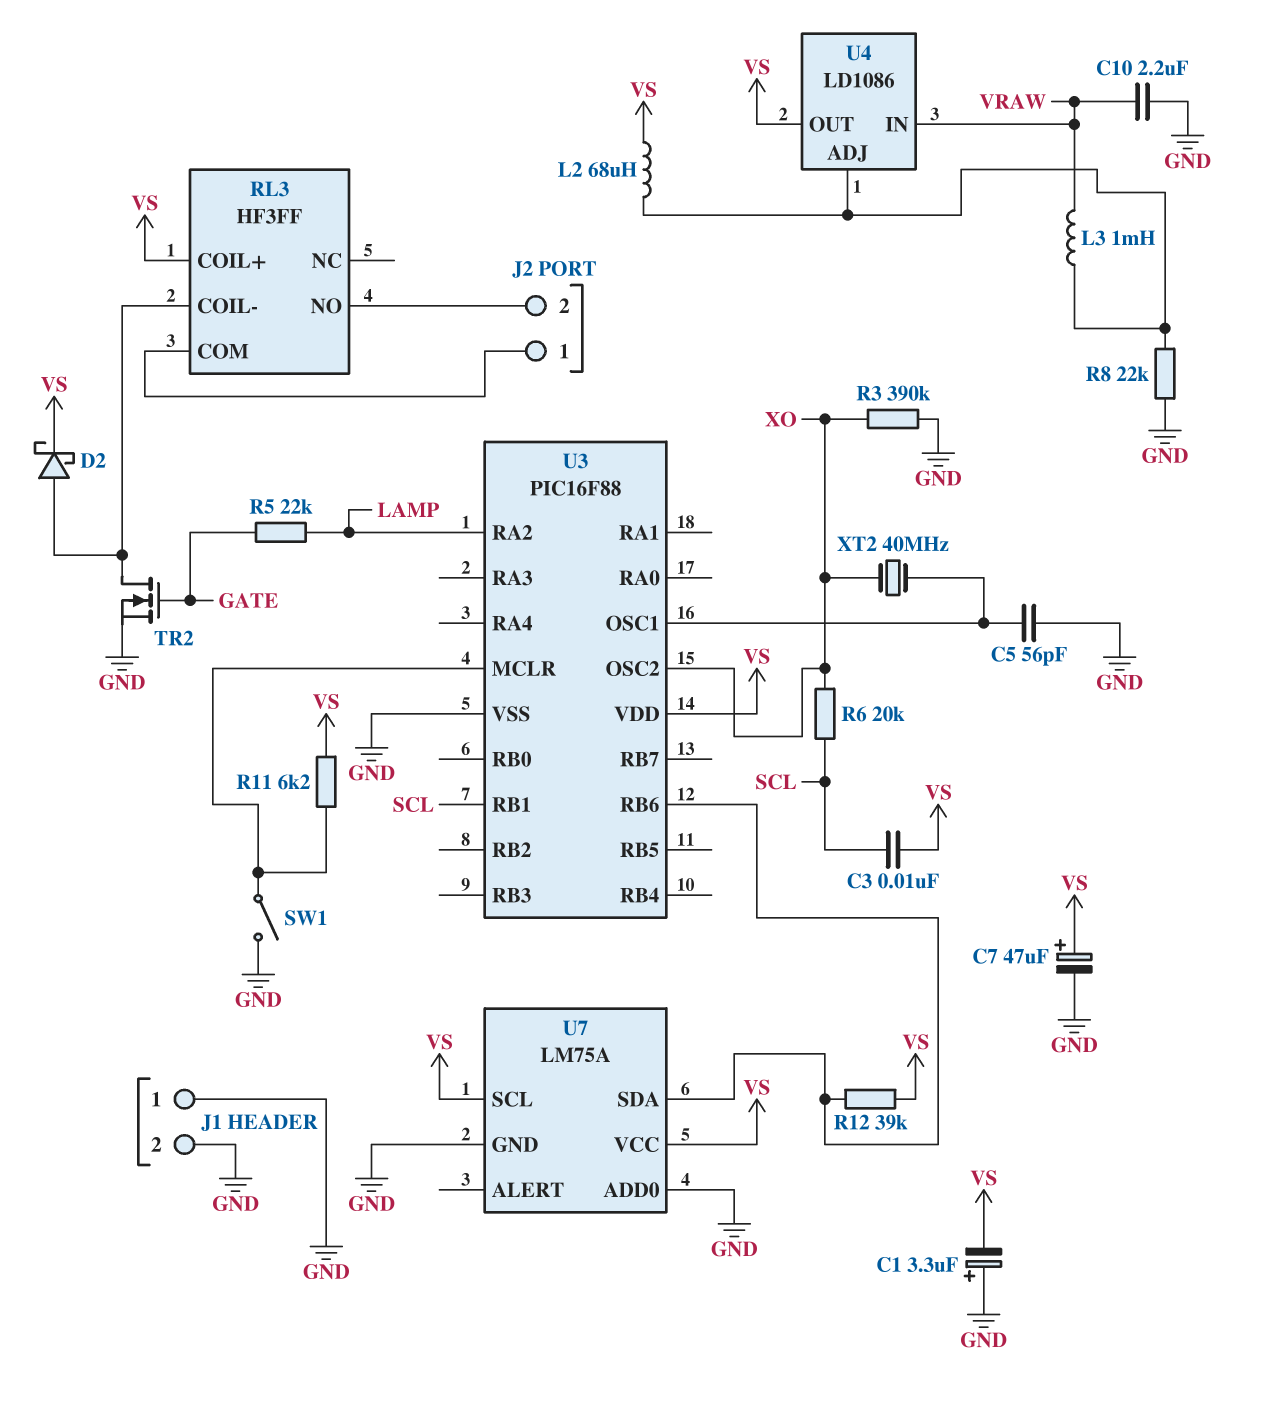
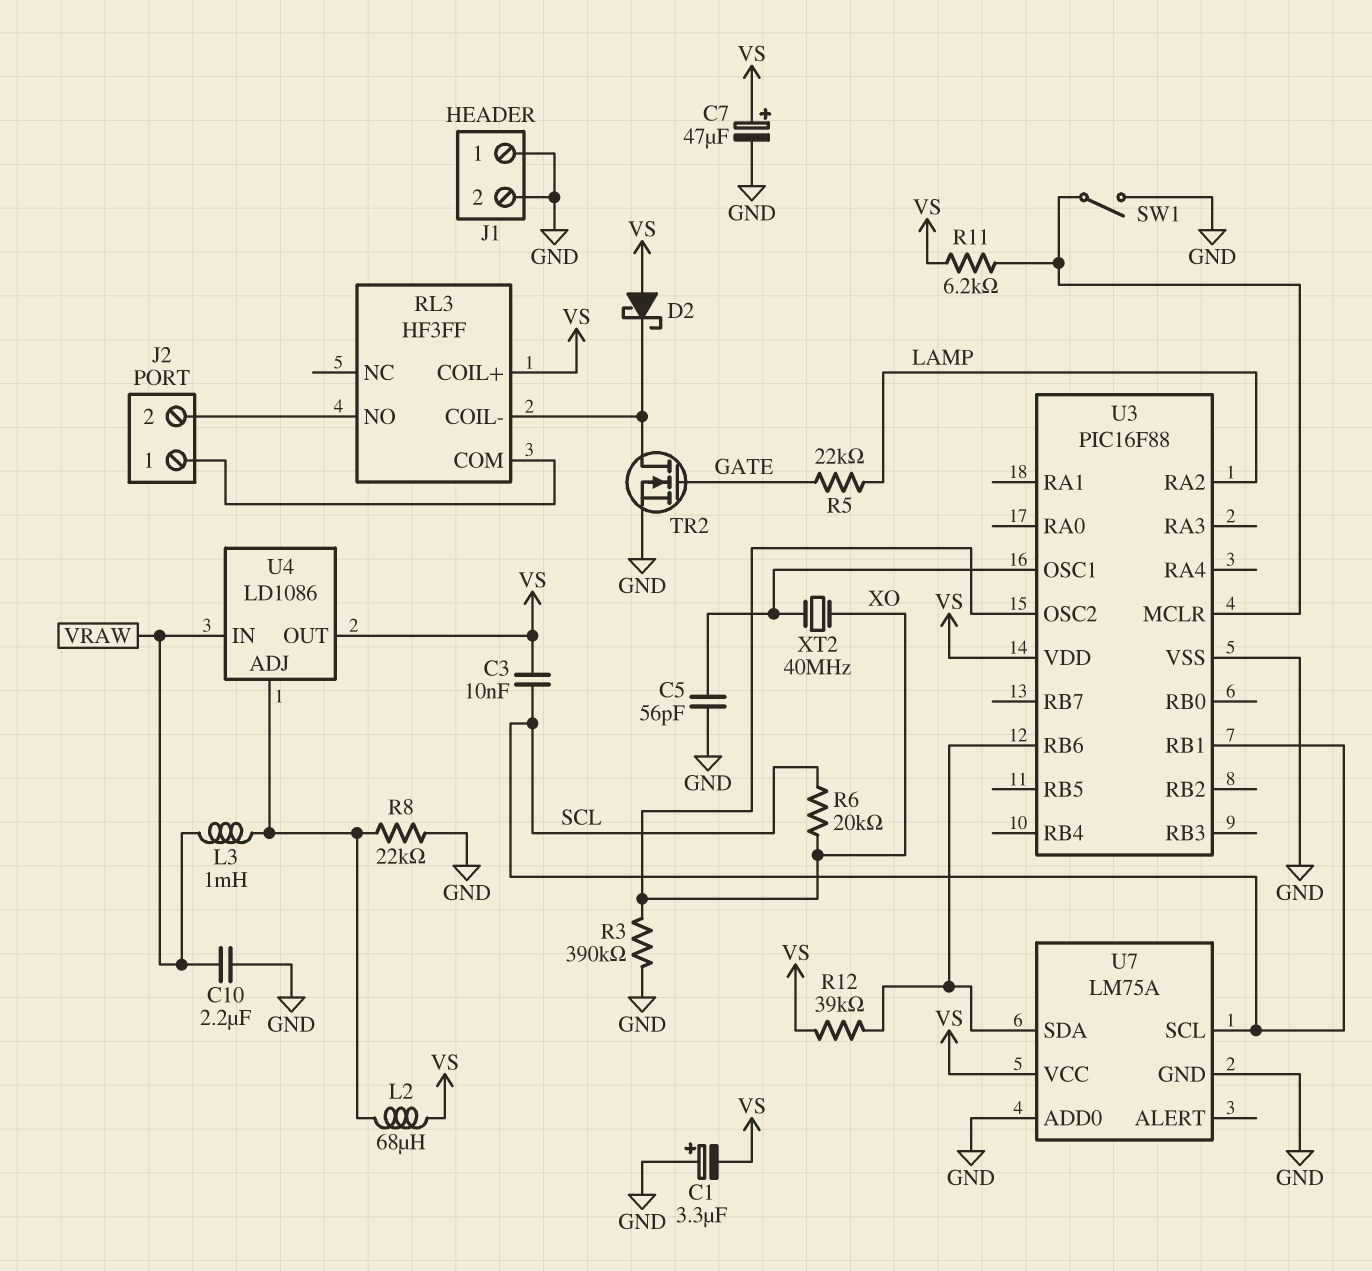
D2: schottky (A RL3/COIL-, K VS) -> schottky (A VS, K RL3/COIL-)
U7 pin SCL: VS -> SCL

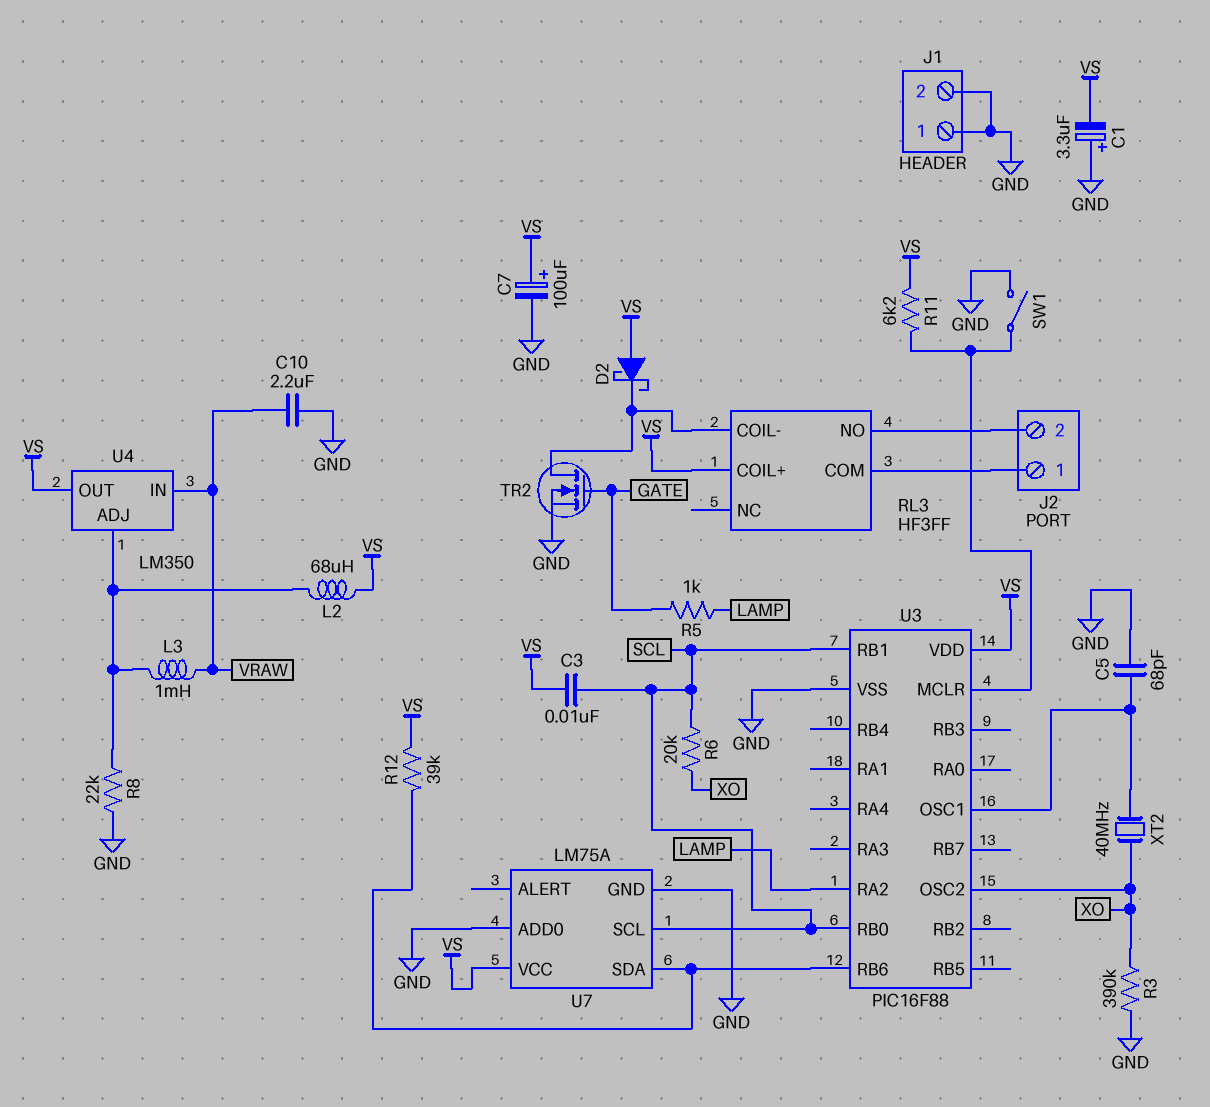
C5: 56pF (GND, U3/OSC1) -> 68pF (GND, U3/OSC1)
C7: 47uF (plus VS, minus GND) -> 100uF (plus VS, minus GND)
R5: 22k (GATE, LAMP) -> 1k (GATE, LAMP)
U3 pin RB0: none -> SCL
U4: LD1086 -> LM350

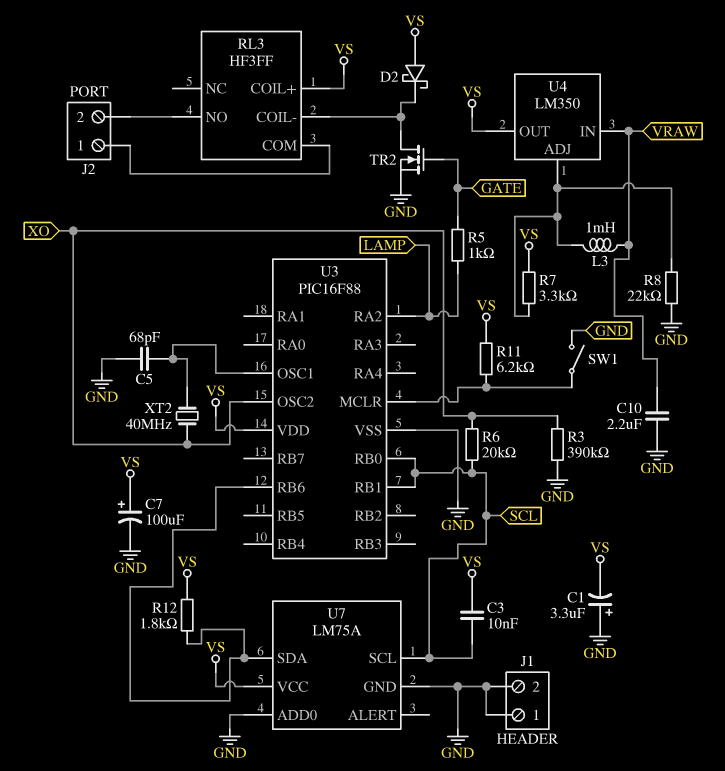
L2: 68uH (U4/ADJ, VS) -> none
R7: none -> 3.3k (U4/ADJ, VS)
R12: 39k (U3/RB6, VS) -> 1.8k (U3/RB6, VS)

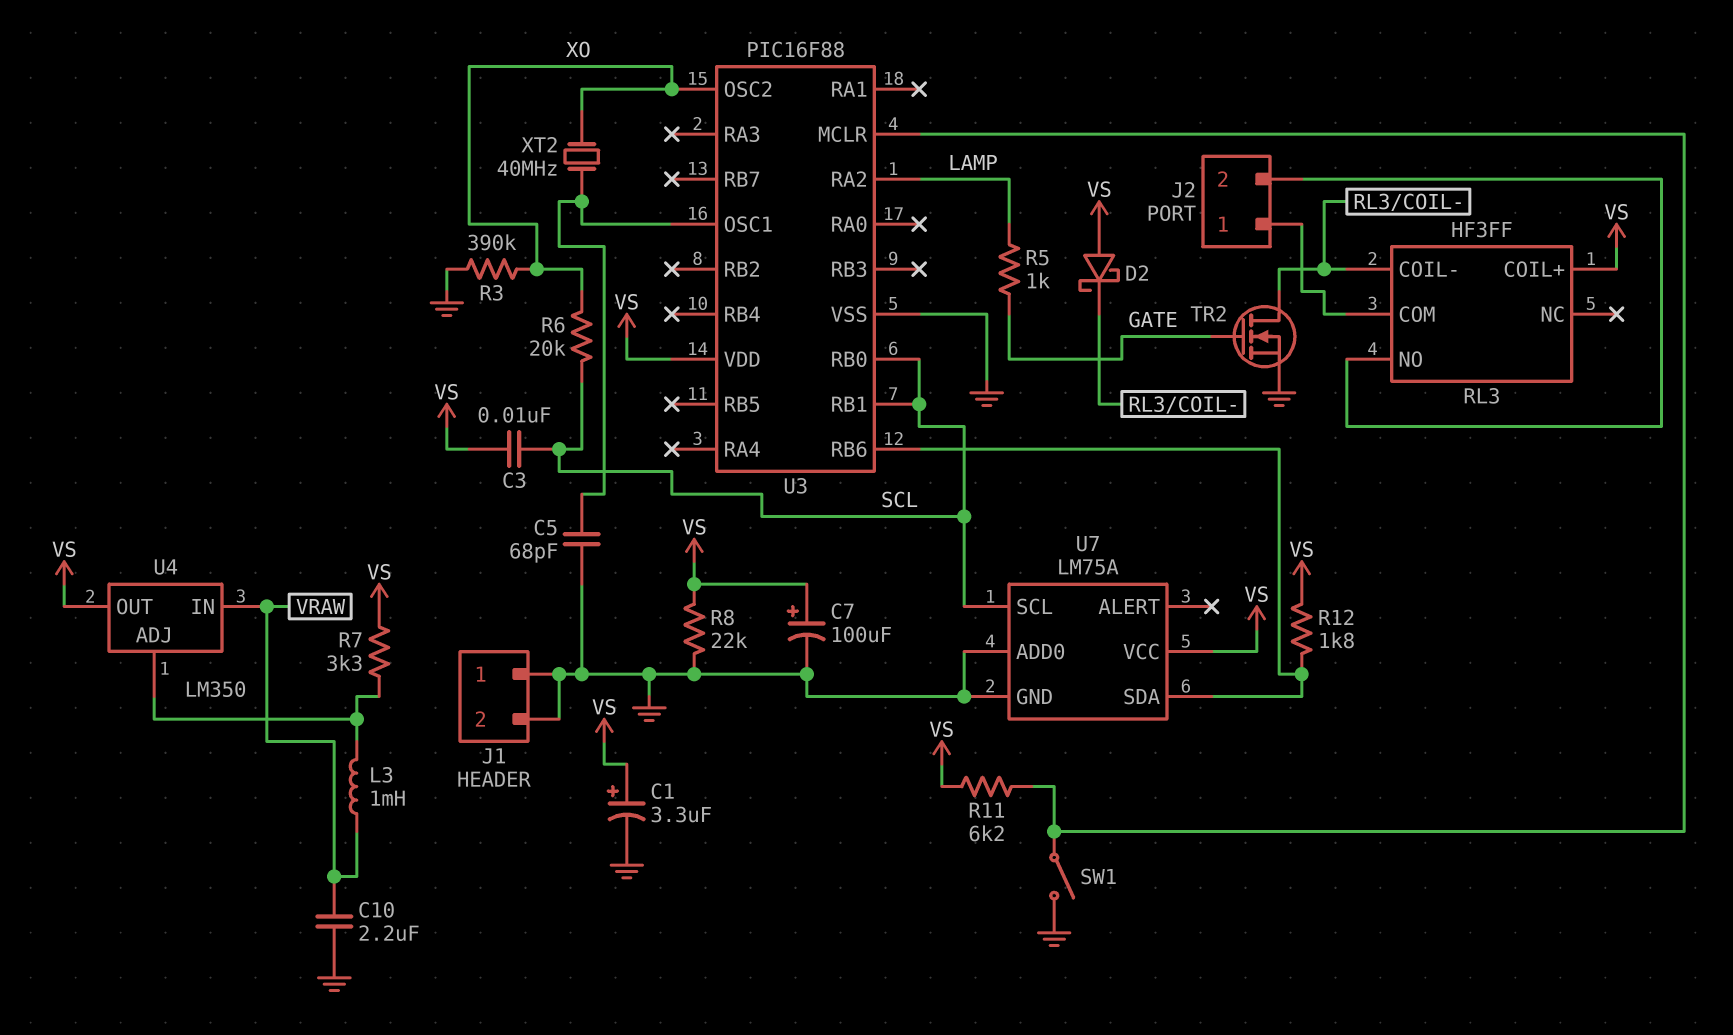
C1: 3.3uF (plus GND, minus VS) -> 3.3uF (plus VS, minus GND)
R8: 22k (GND, U4/ADJ) -> 22k (GND, VS)

